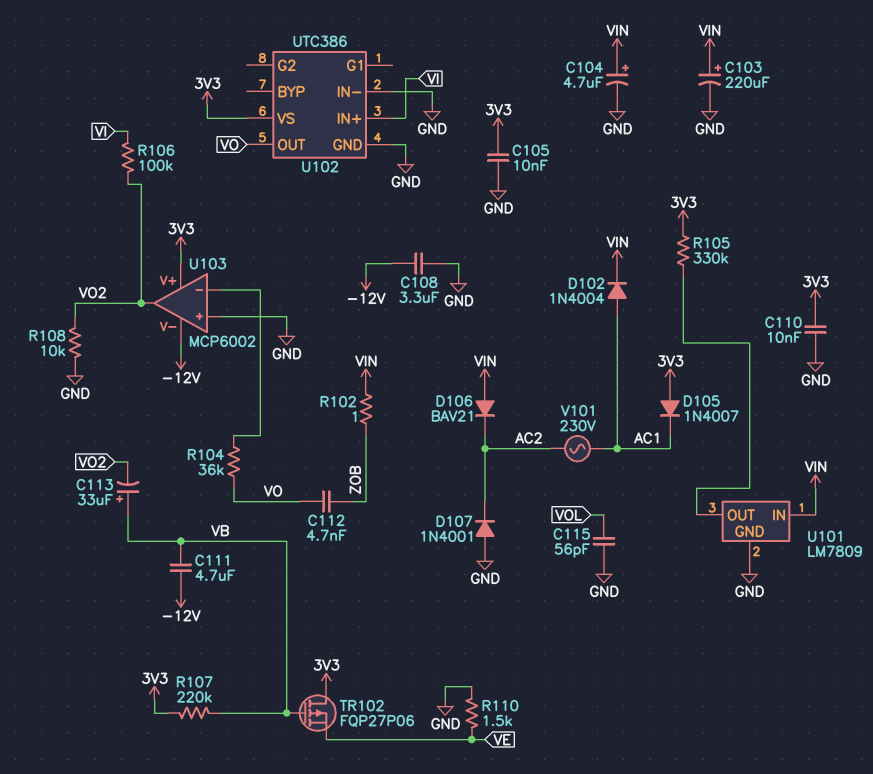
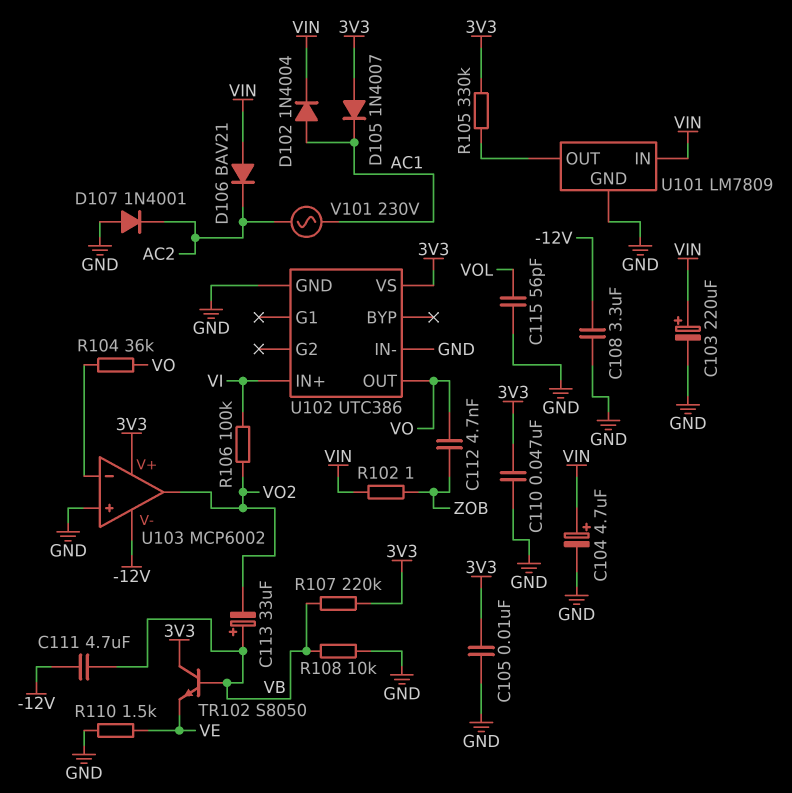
C110: 10nF (3V3, GND) -> 47nF (3V3, GND)
R108: 10k (GND, VO2) -> 10k (GND, VB)
TR102: PMOS FQP27P06 (G VB, D 3V3, S VE) -> NPN S8050 (B VB, C 3V3, E VE)

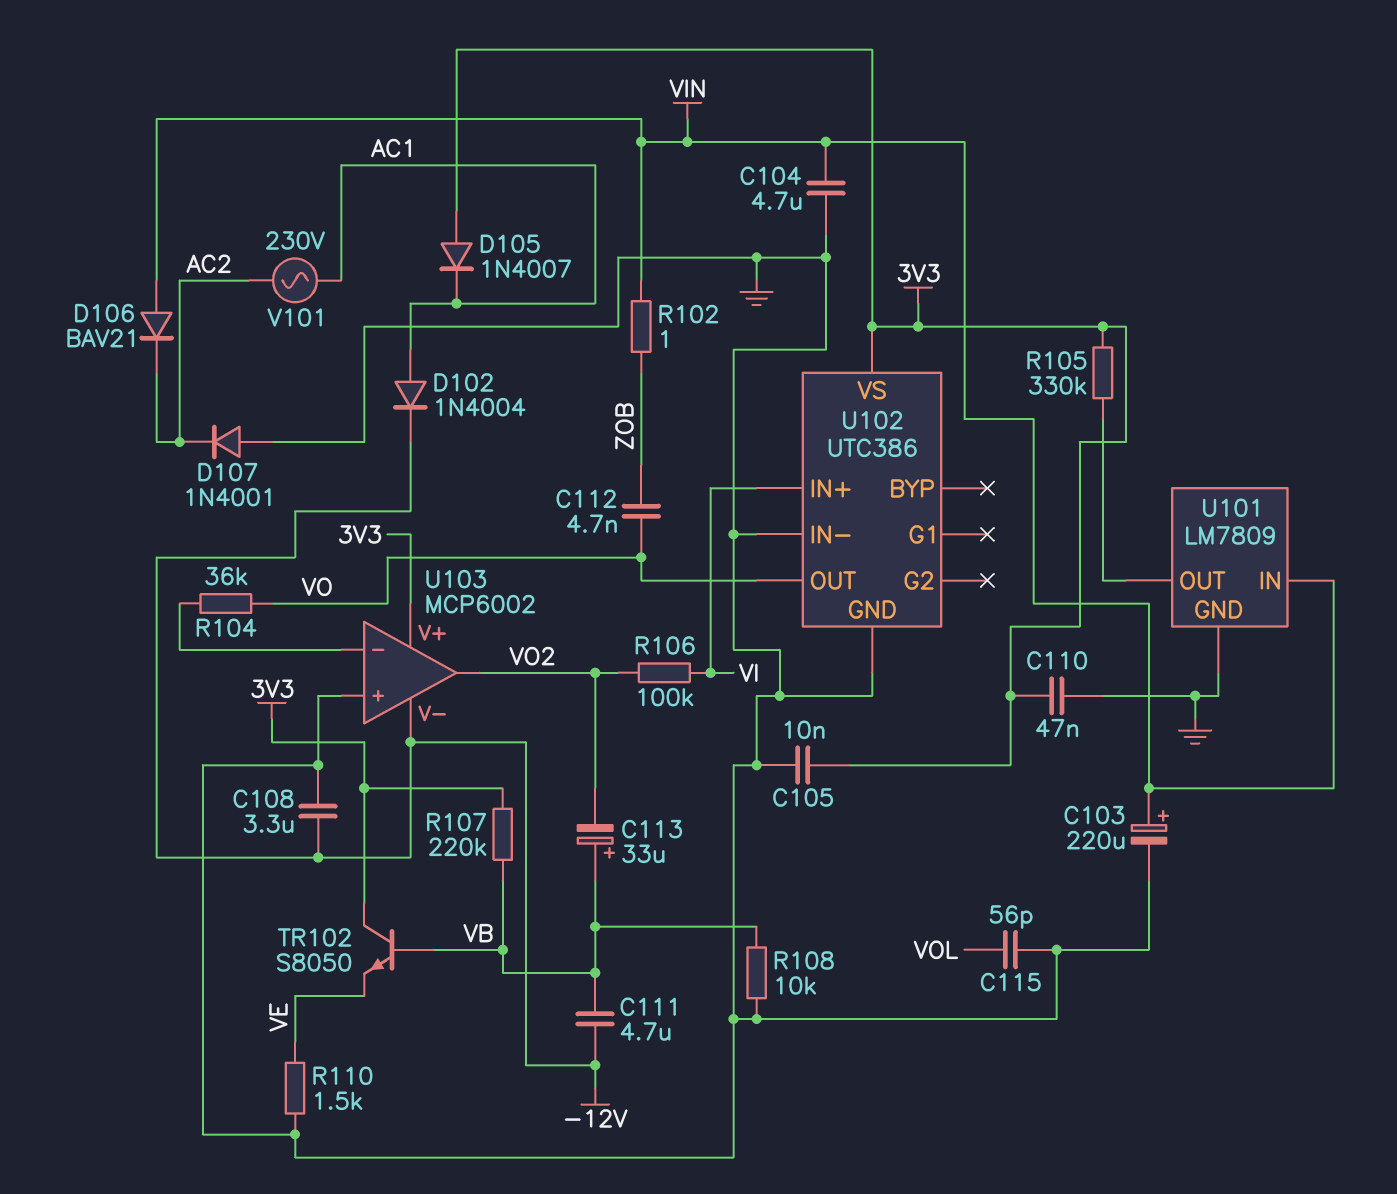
C104: 4.7uF (plus VIN, minus GND) -> 4.7uF (GND, VIN)
D102: diode 1N4004 (A AC1, K VIN) -> diode 1N4004 (A AC1, K -12V)

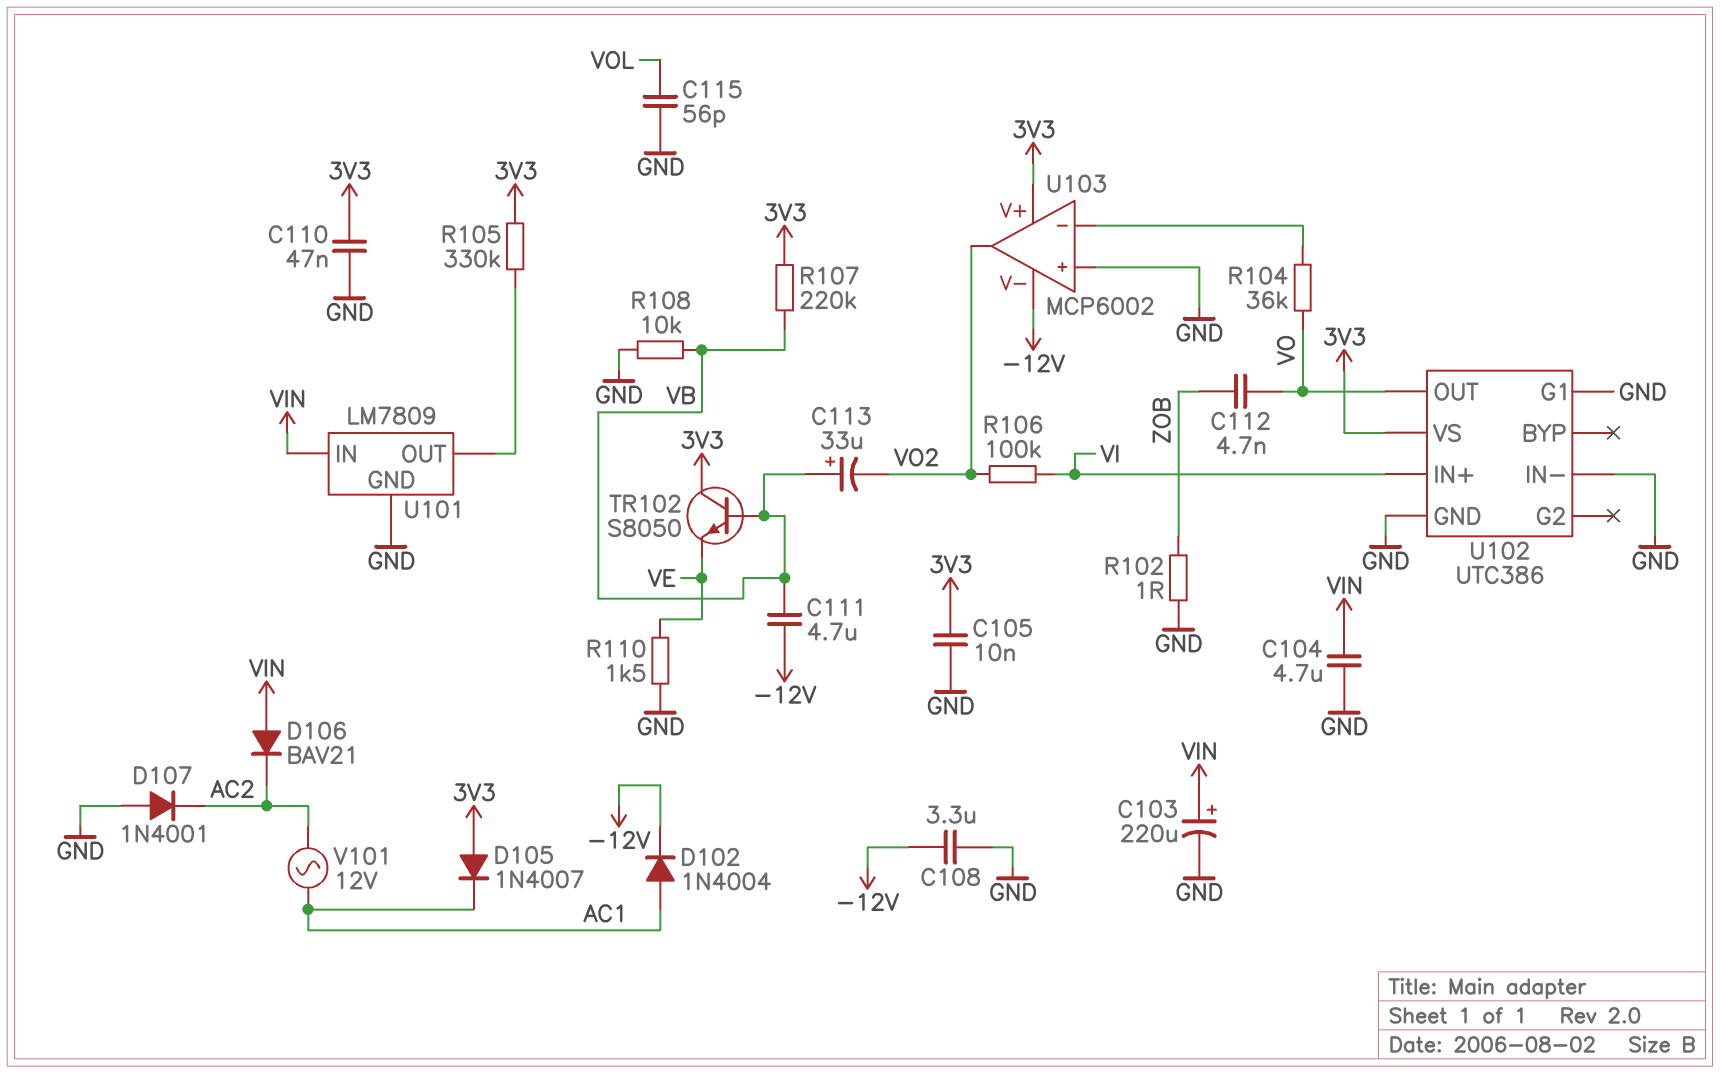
R102: 1 (VIN, ZOB) -> 1 (GND, ZOB)
U102 pin G1: none -> GND
V101: AC 230V (AC1, AC2) -> AC 12V (AC1, AC2)

